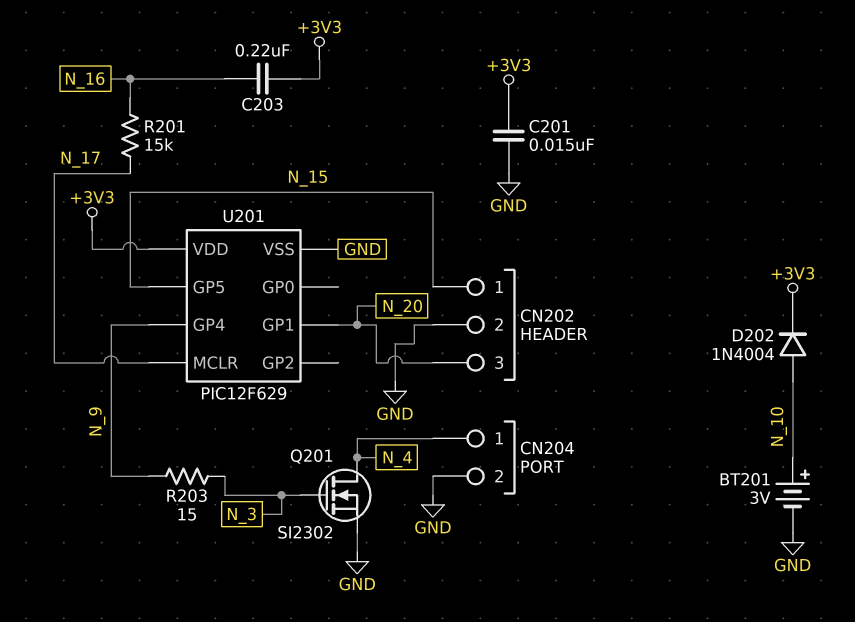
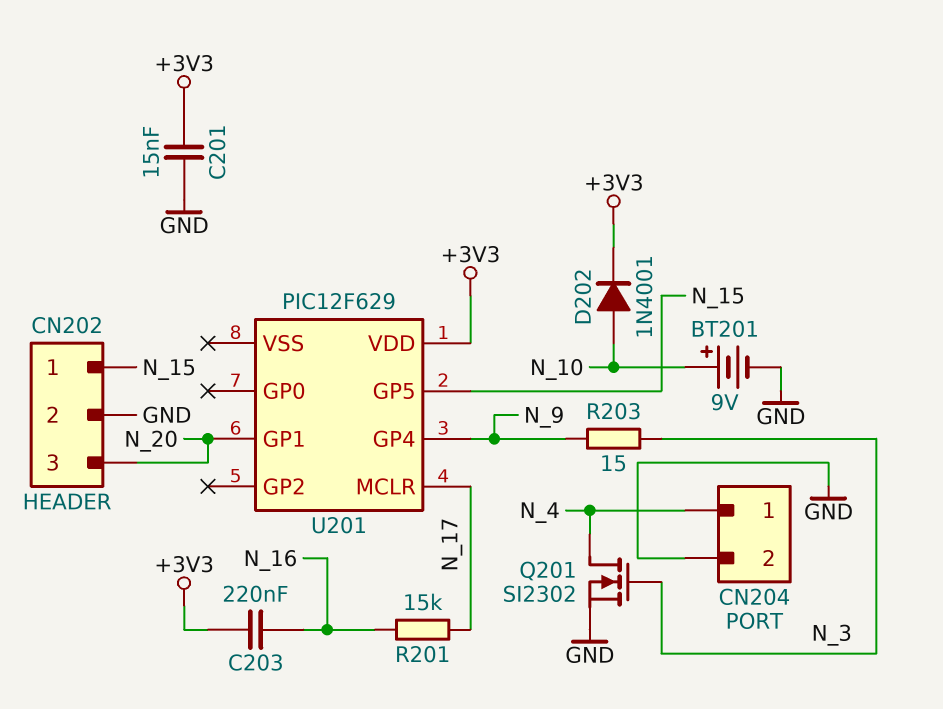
BT201: 3V (plus N_10, minus GND) -> 9V (plus N_10, minus GND)
D202: diode 1N4004 (A N_10, K +3V3) -> diode 1N4001 (A N_10, K +3V3)
U201 pin VSS: GND -> none

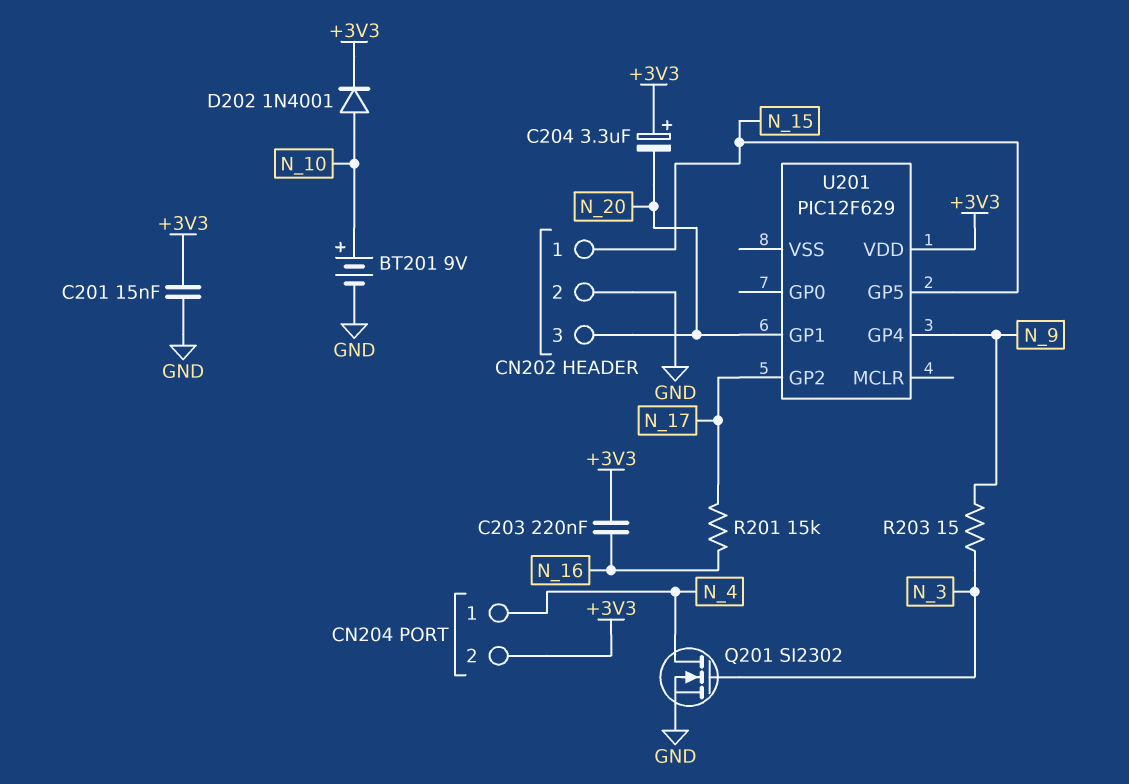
C204: none -> 3.3uF (plus +3V3, minus N_20)
CN204 pin 2: GND -> +3V3
U201 pin GP2: none -> N_17
U201 pin MCLR: N_17 -> none

